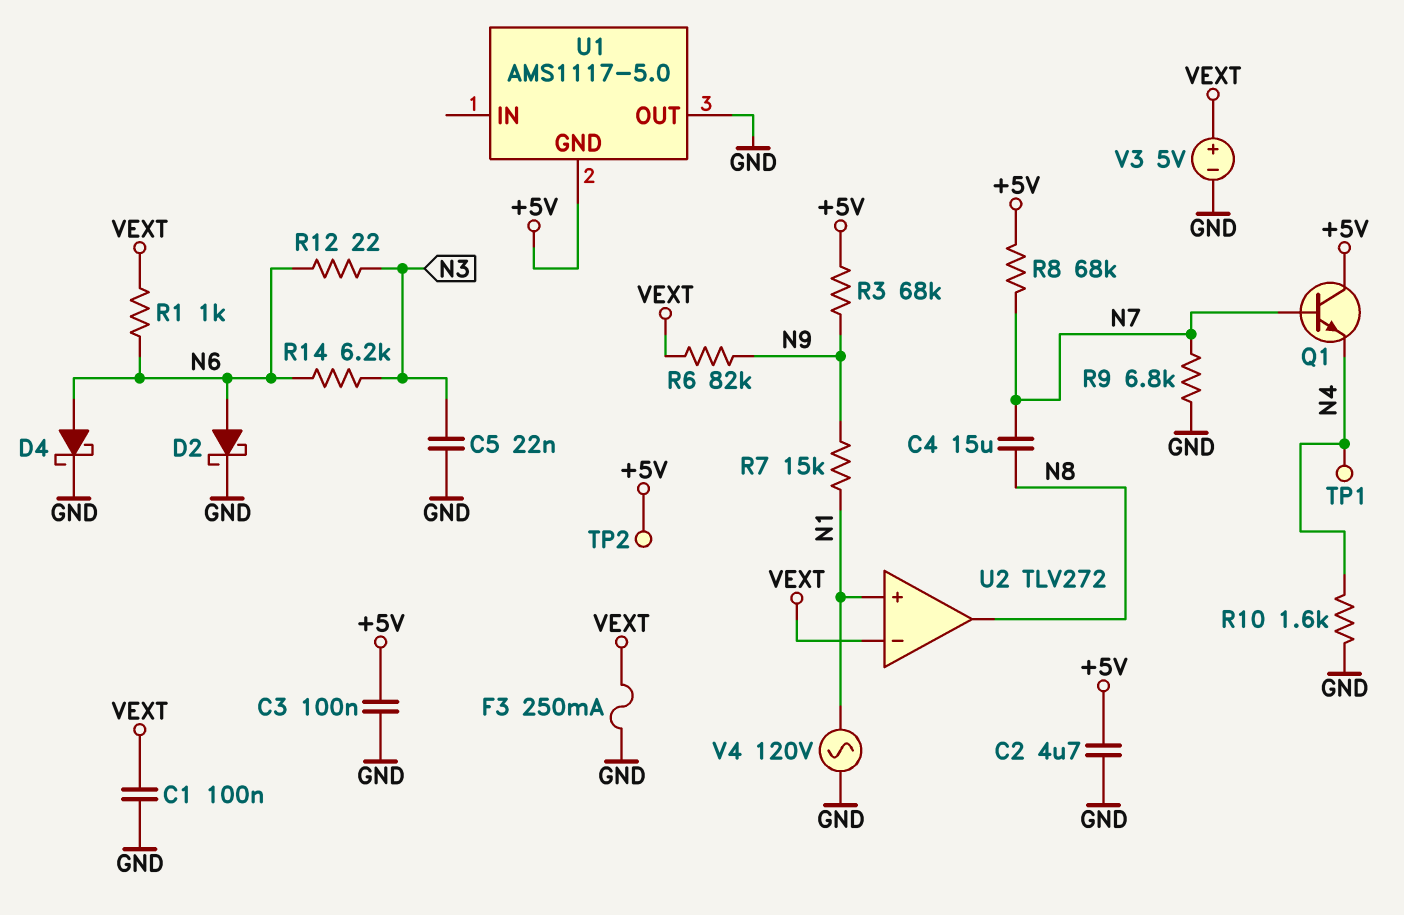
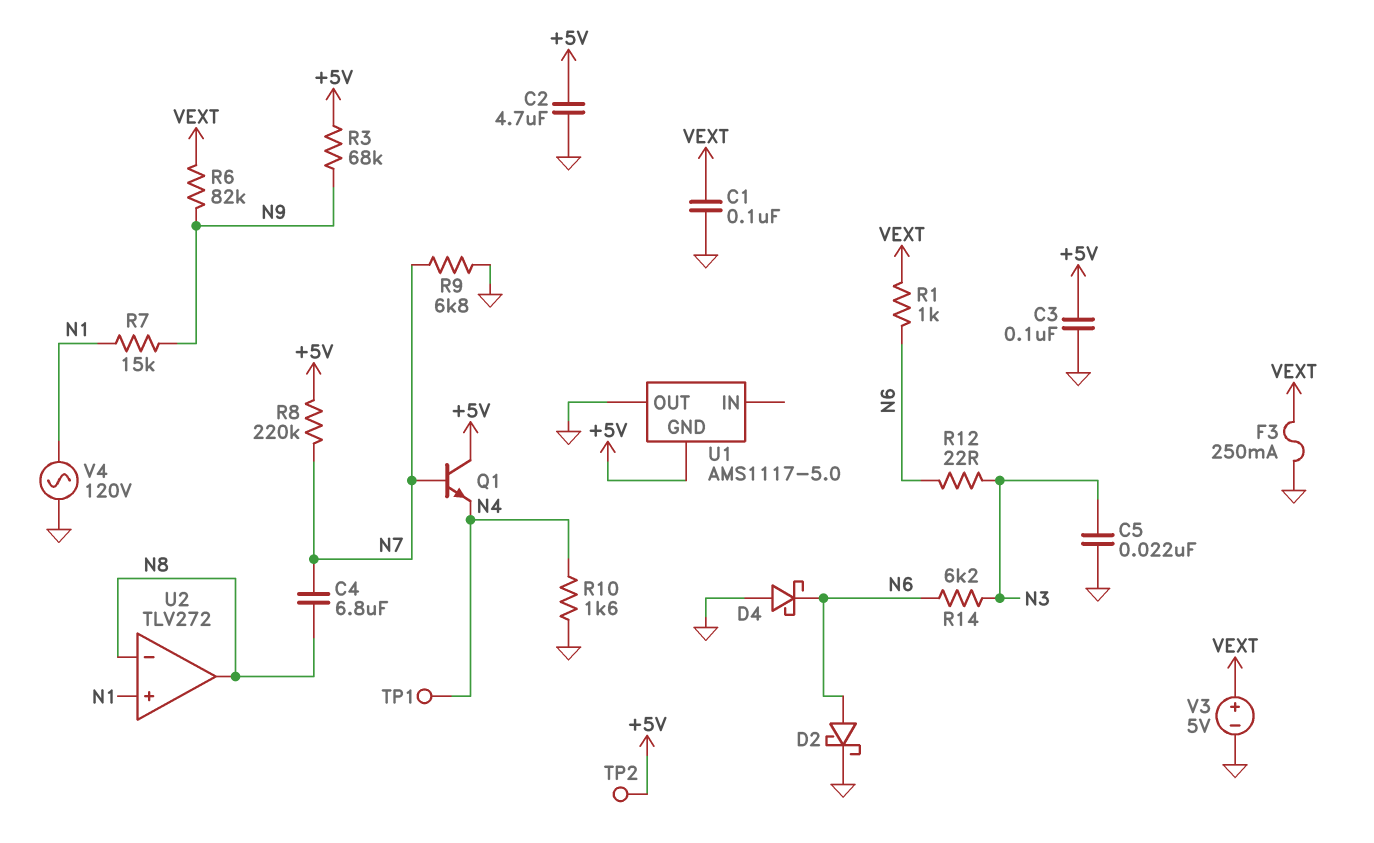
C4: 15uF (N7, N8) -> 6.8uF (N7, N8)
D4: schottky (A N6, K GND) -> schottky (A GND, K N6)
R8: 68k (+5V, N7) -> 220k (+5V, N7)
U2 pin in-: VEXT -> N8

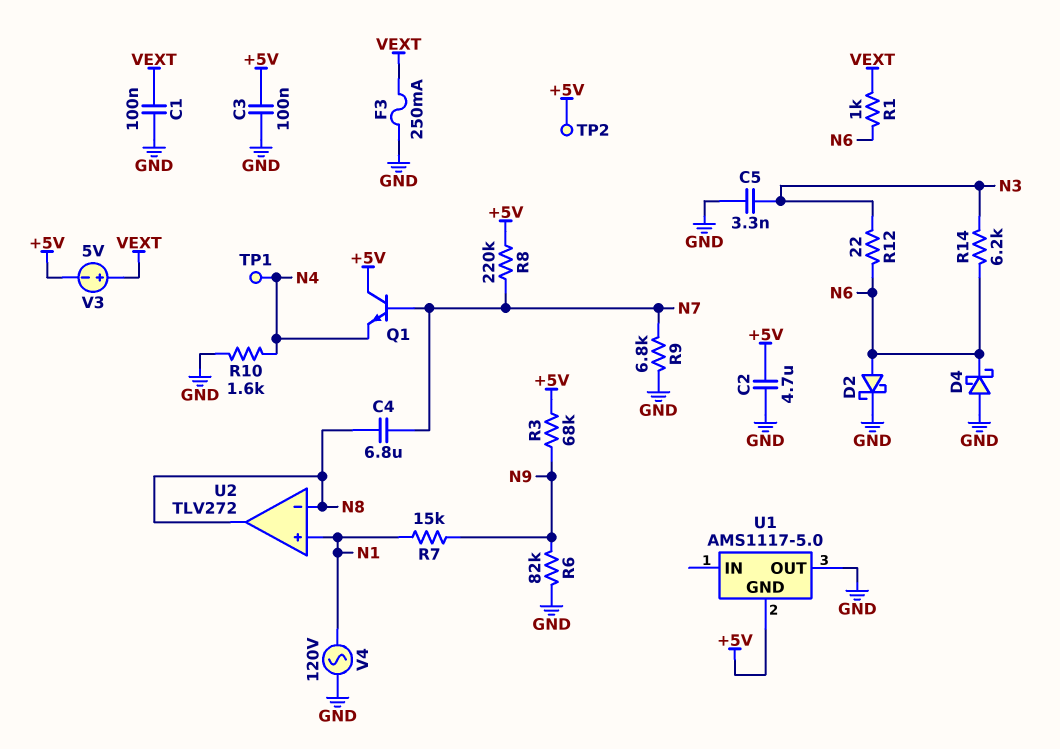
C5: 22nF (GND, N3) -> 3.3nF (GND, N3)
R6: 82k (N9, VEXT) -> 82k (GND, N9)
V3: 5V (plus VEXT, minus GND) -> 5V (plus VEXT, minus +5V)

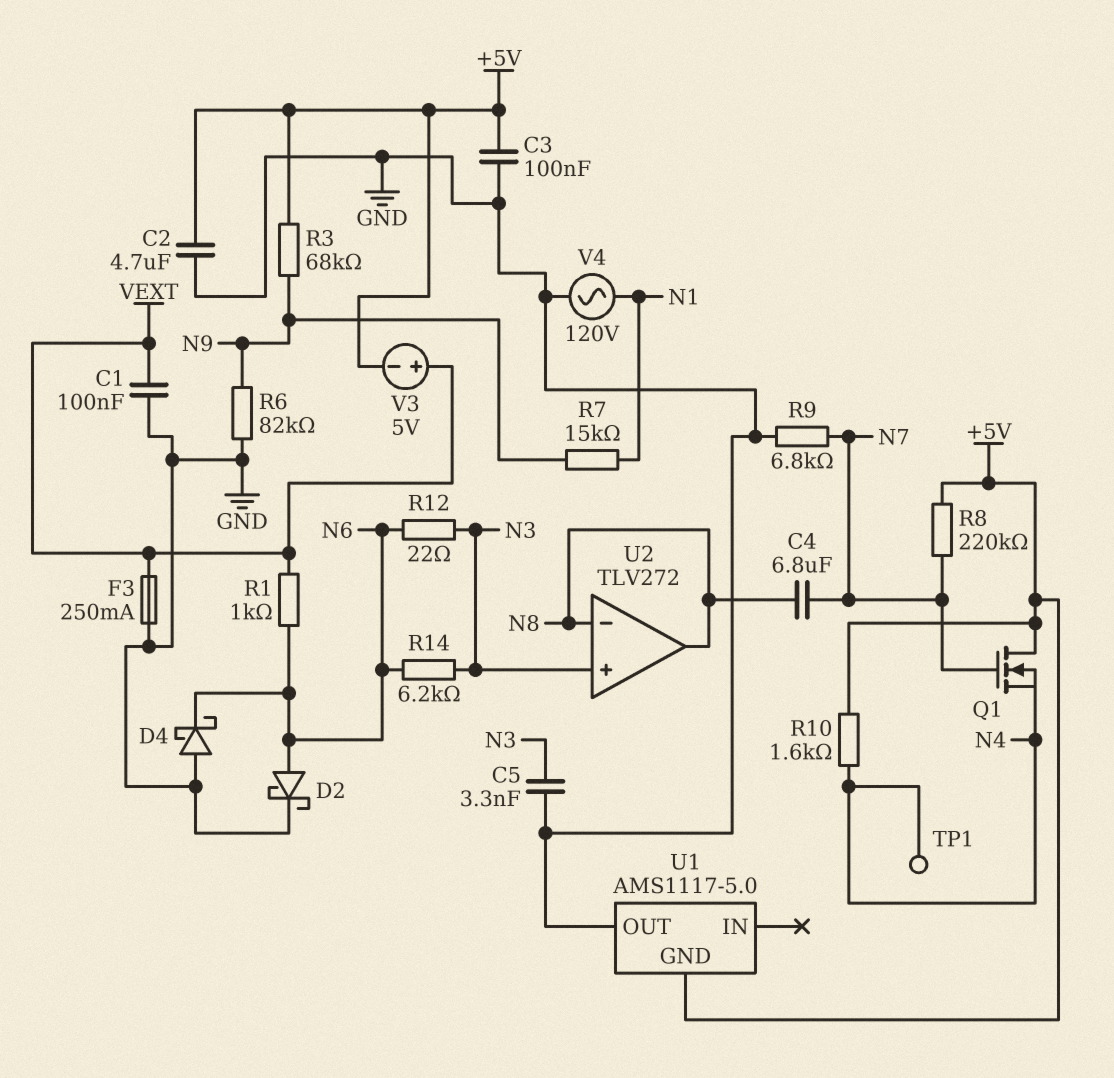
Q1: NPN (B N7, C +5V, E N4) -> NMOS (G N7, D +5V, S N4)
R10: 1.6k (GND, N4) -> 1.6k (+5V, N4)
TP2: test point (+5V) -> none
U2 pin in+: N1 -> N3

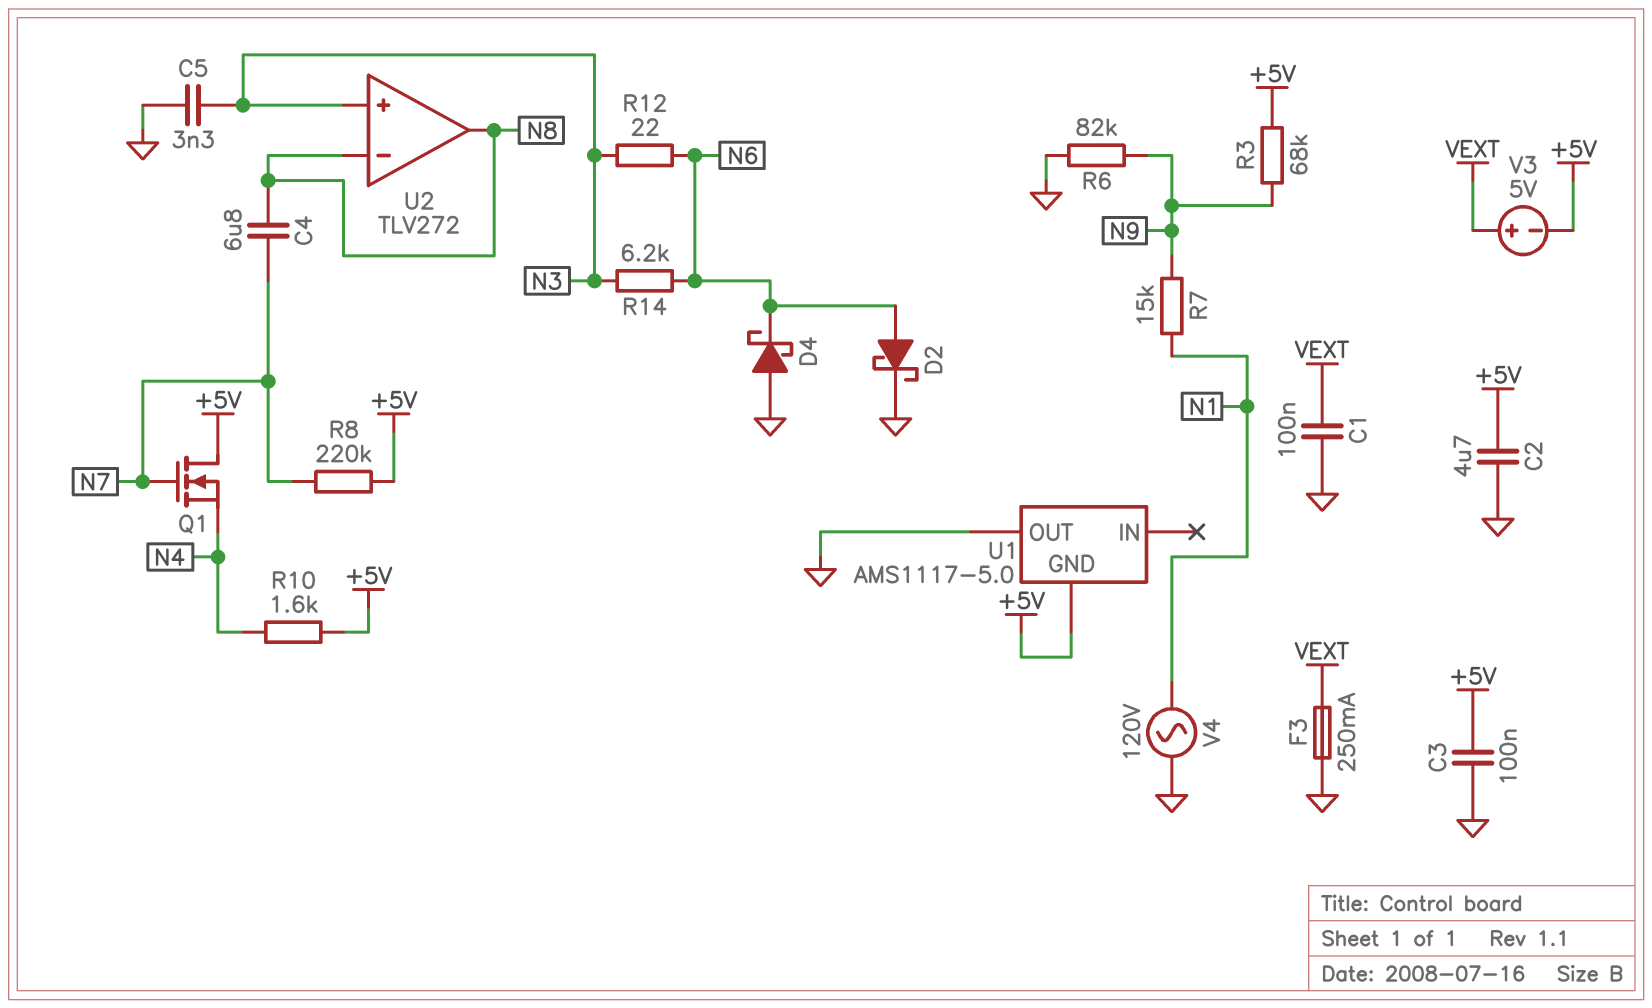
R1: 1k (N6, VEXT) -> none
R9: 6.8k (GND, N7) -> none
TP1: test point (N4) -> none

